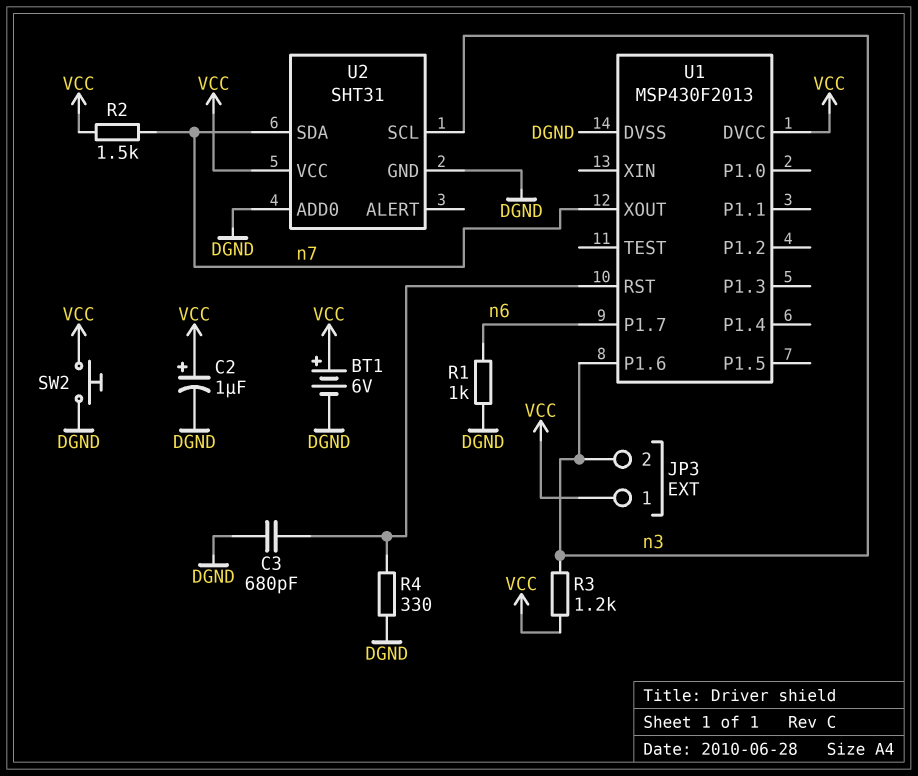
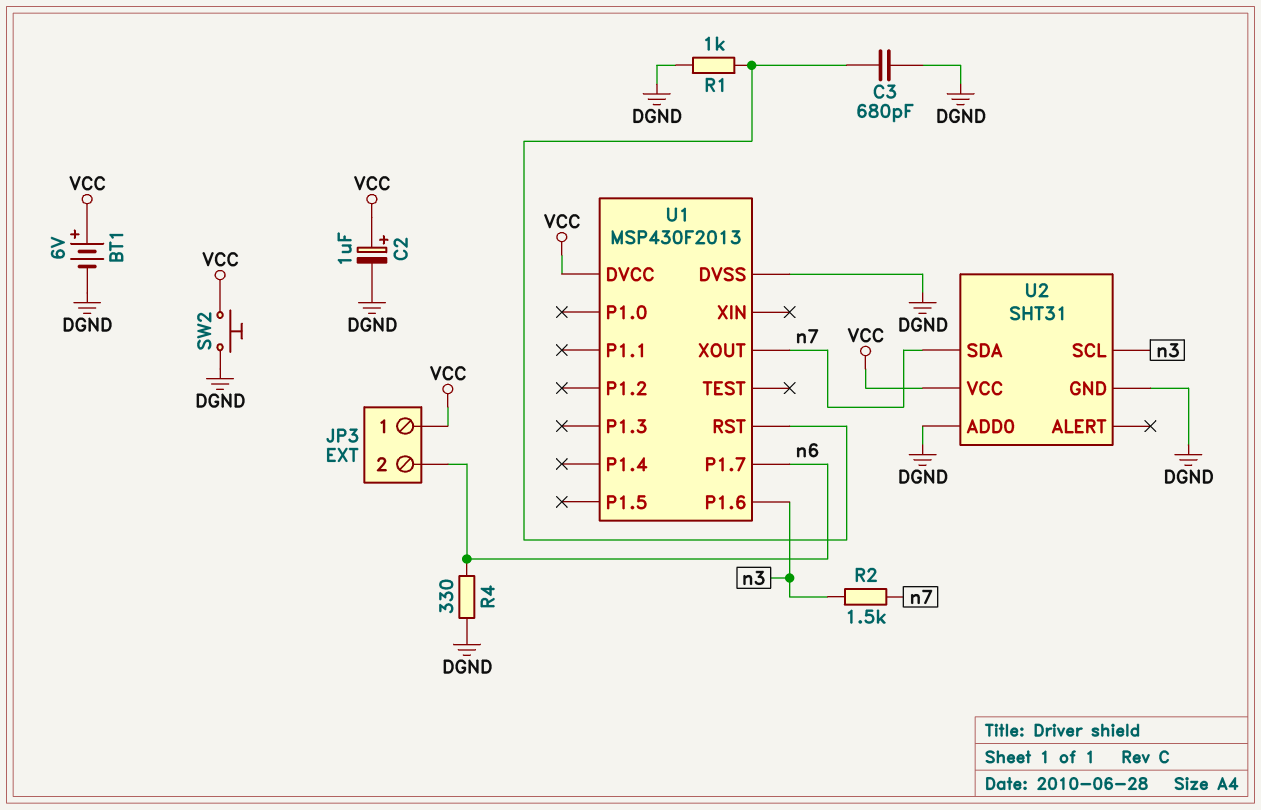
JP3 pin 2: n3 -> n6
R1: 1k (DGND, n6) -> 1k (DGND, U1/RST)
R2: 1.5k (VCC, n7) -> 1.5k (n3, n7)
R3: 1.2k (VCC, n3) -> none
R4: 330 (DGND, U1/RST) -> 330 (DGND, n6)

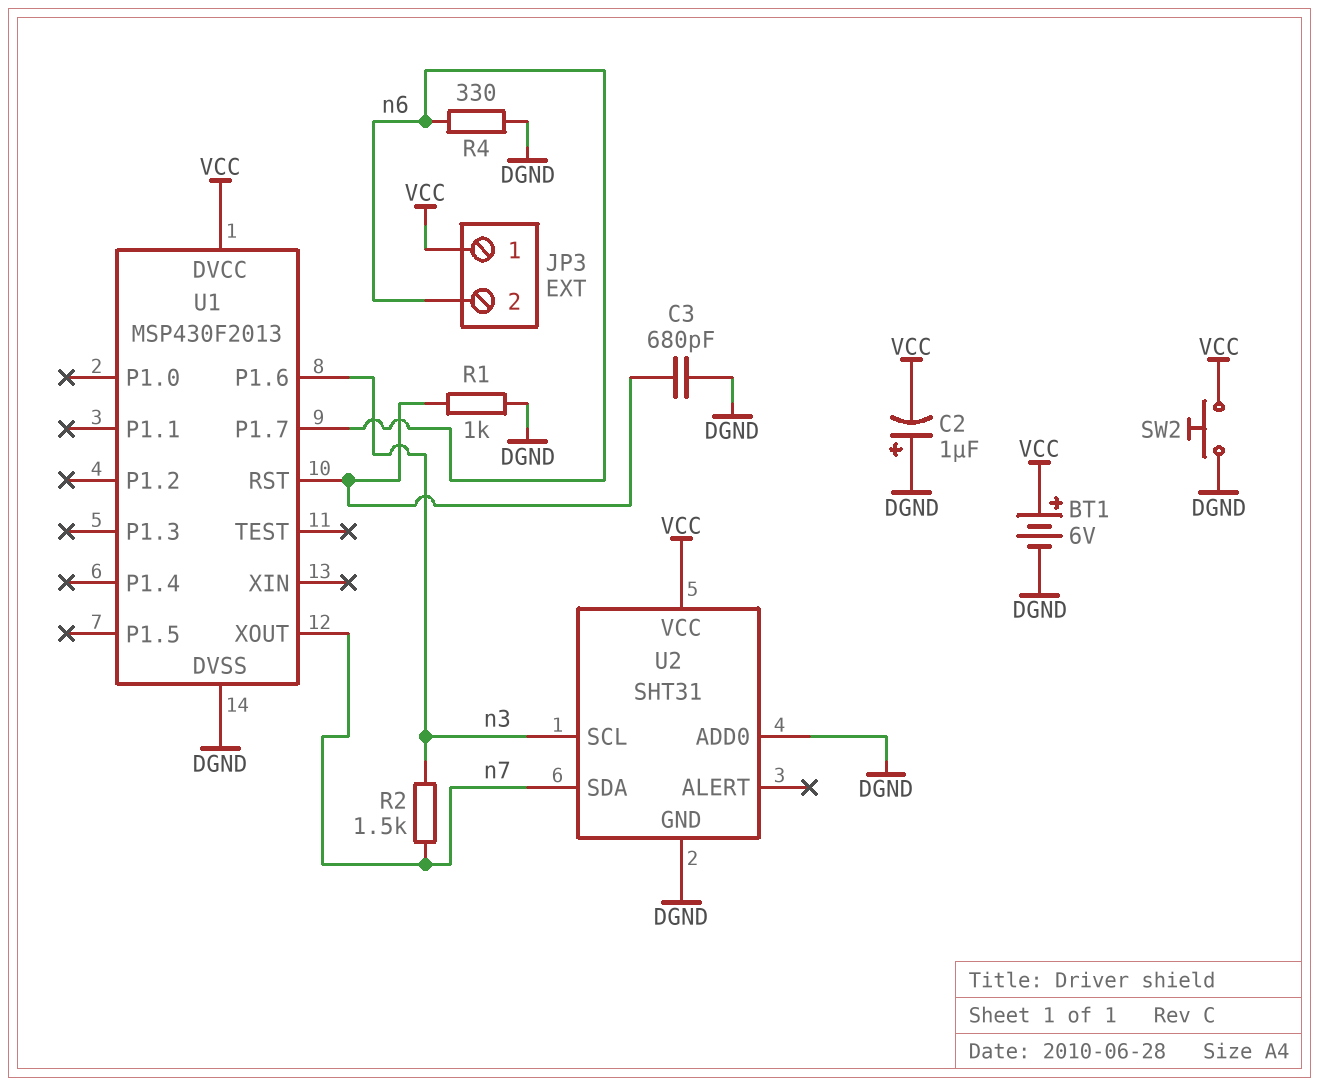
C2: 1uF (plus VCC, minus DGND) -> 1uF (plus DGND, minus VCC)

